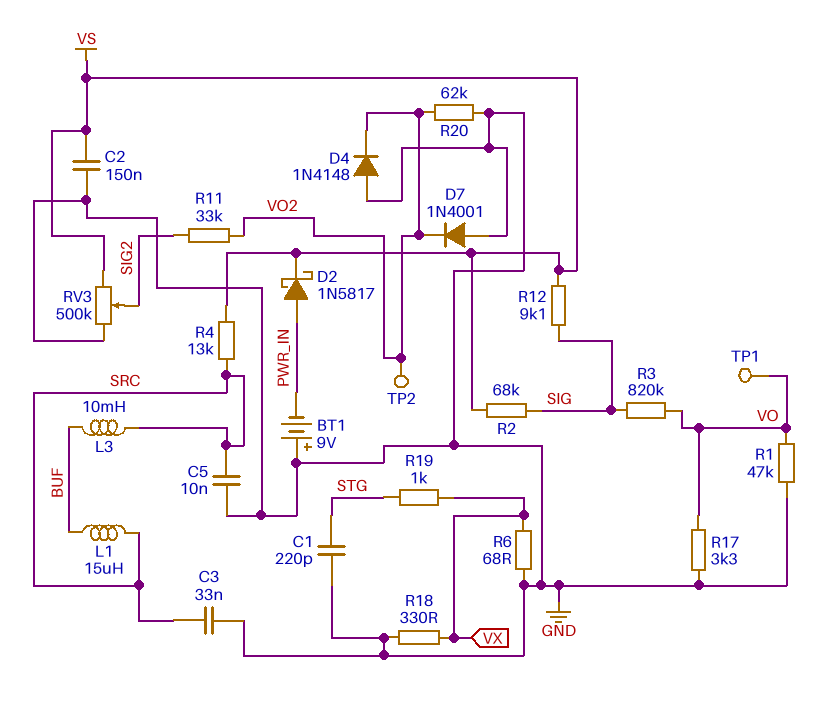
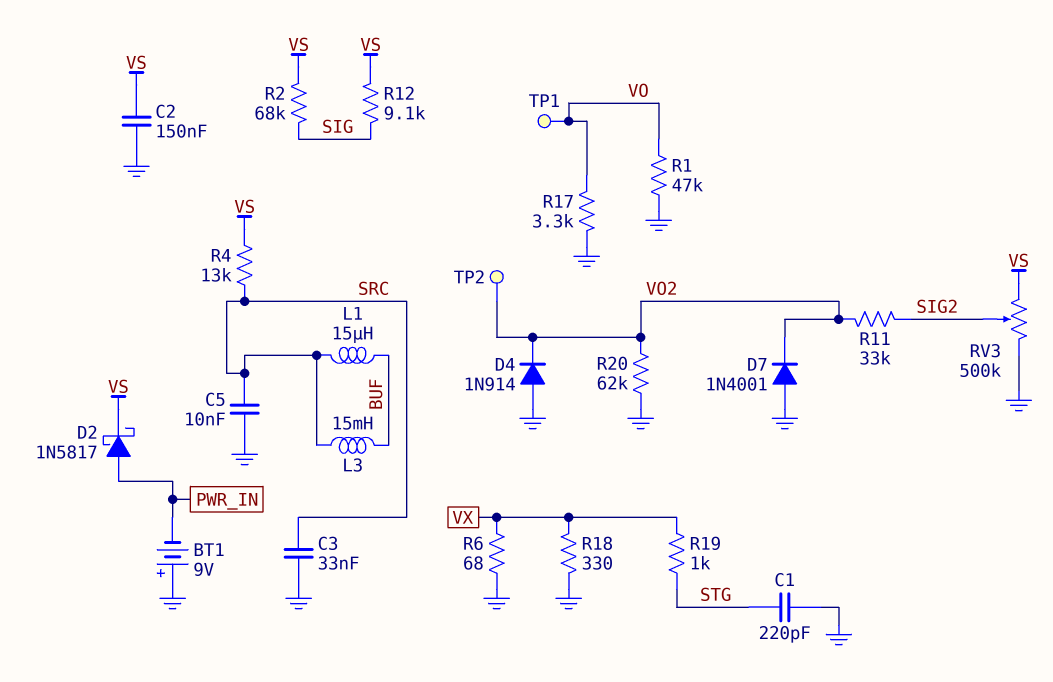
D4: diode 1N4148 (A GND, K VO2) -> diode 1N914 (A GND, K VO2)
L3: 10mH (BUF, SRC) -> 15mH (BUF, SRC)
R3: 820k (SIG, VO) -> none

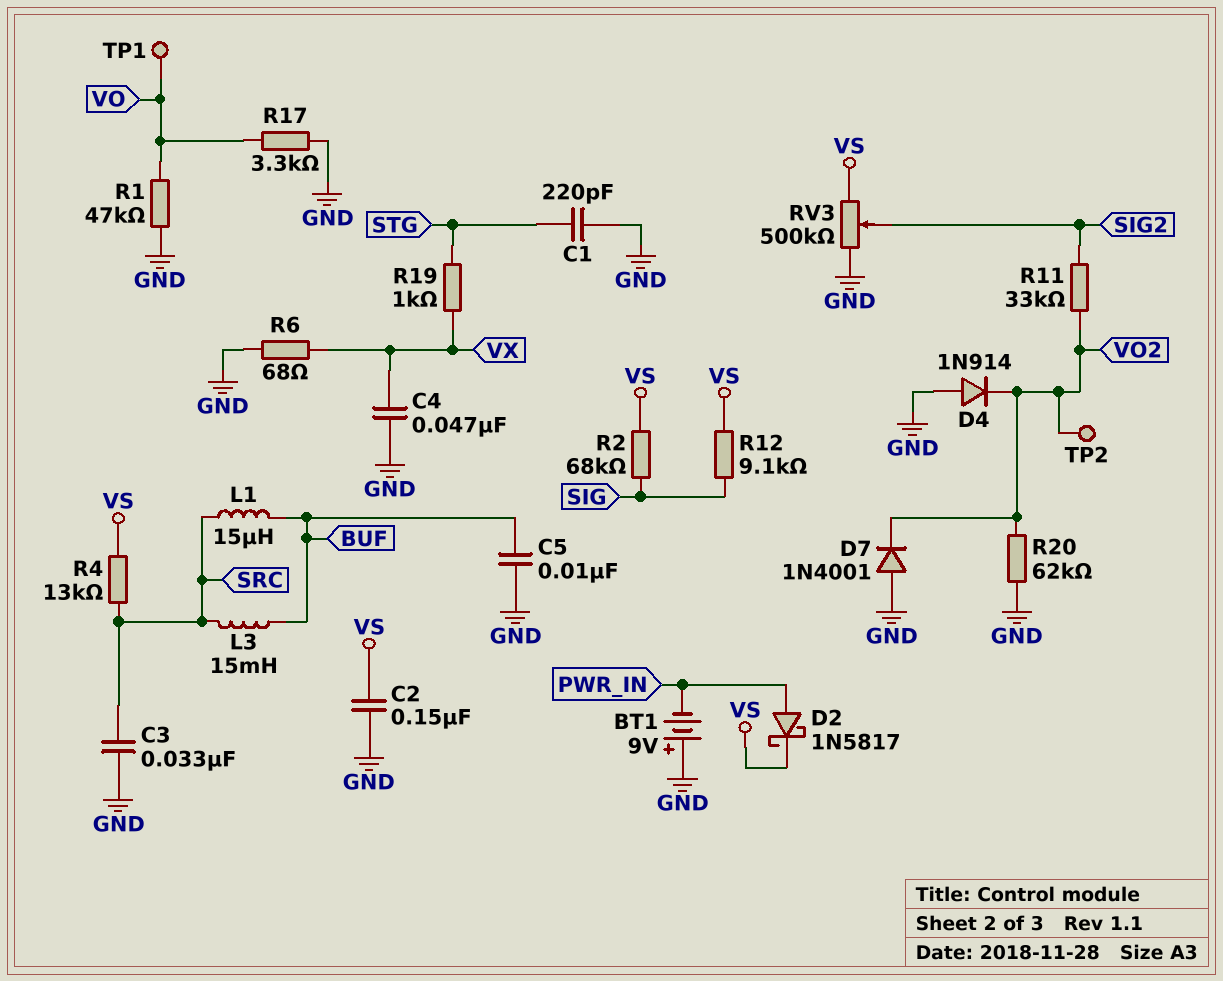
C4: none -> 47nF (GND, VX)
C5: 10nF (GND, SRC) -> 10nF (BUF, GND)
R18: 330 (GND, VX) -> none

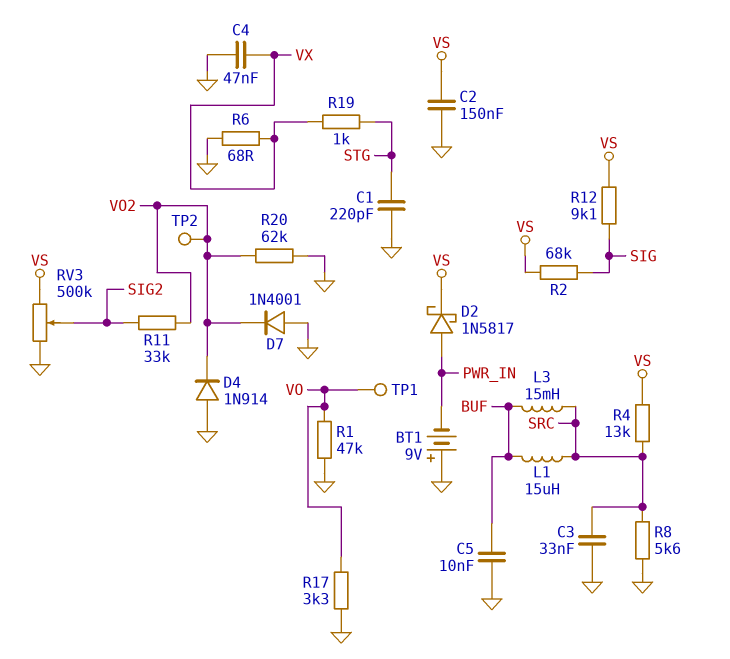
R8: none -> 5.6k (GND, SRC)

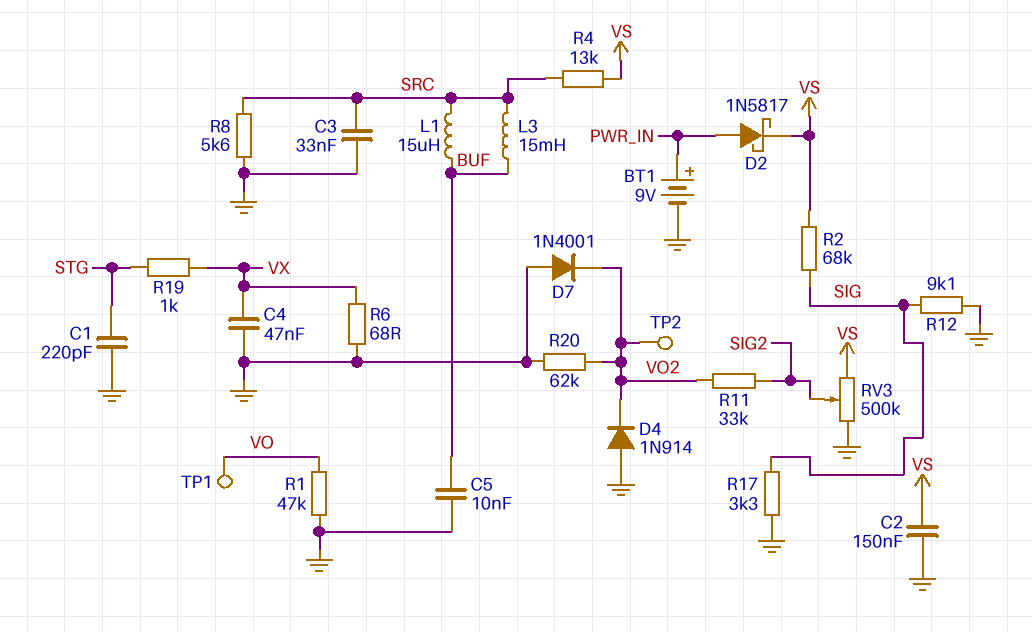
BT1: 9V (plus GND, minus PWR_IN) -> 9V (plus PWR_IN, minus GND)
R12: 9.1k (SIG, VS) -> 9.1k (GND, SIG)
R17: 3.3k (GND, VO) -> 3.3k (GND, SIG)

